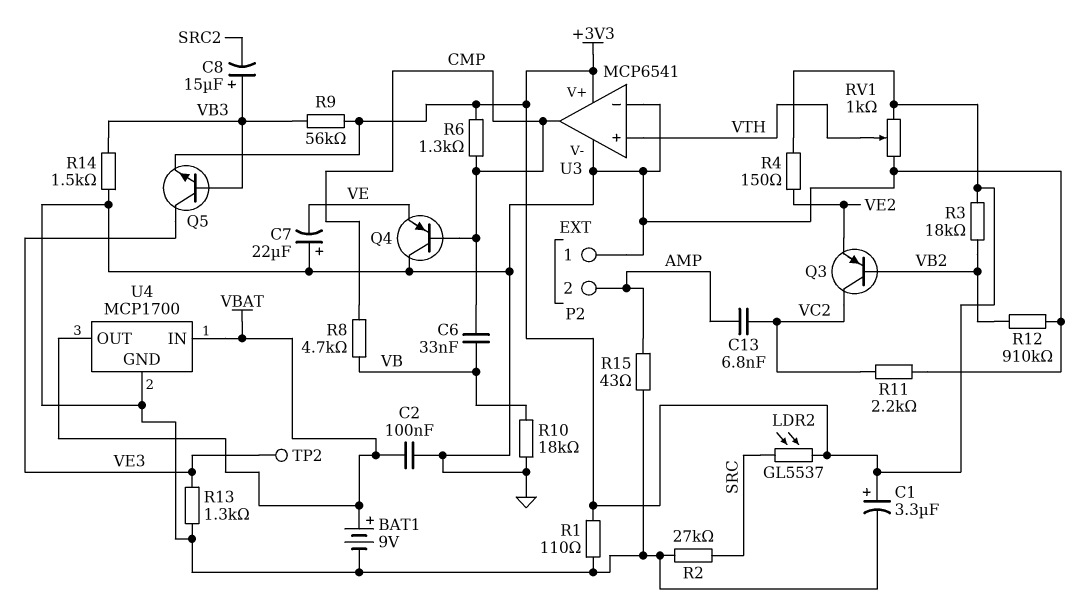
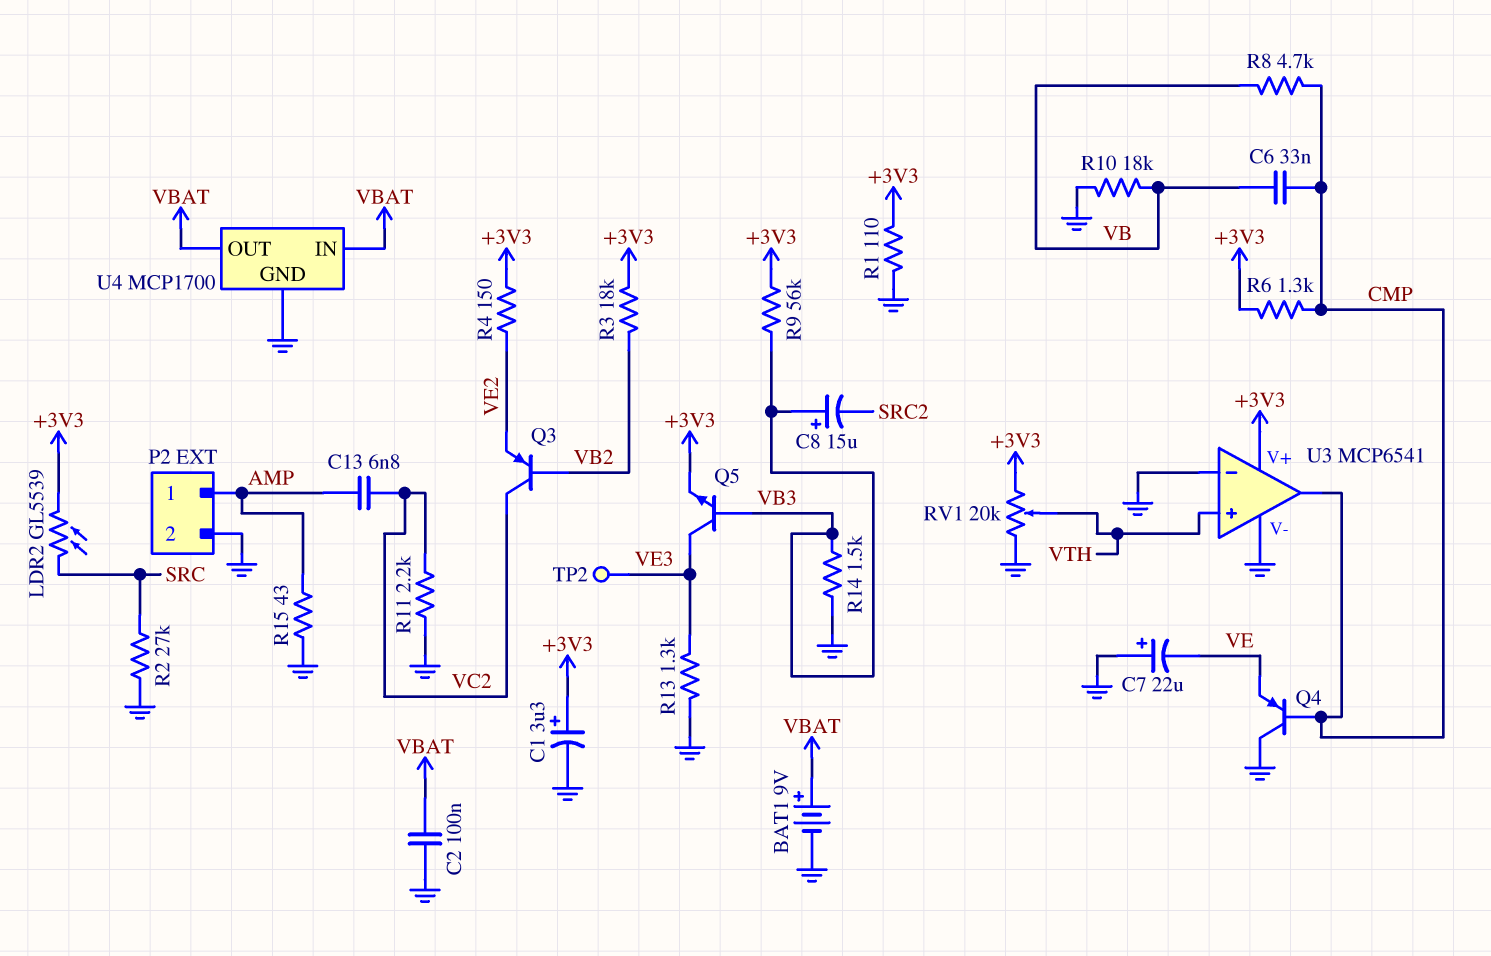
LDR2: GL5537 (+3V3, SRC) -> GL5539 (+3V3, SRC)
P2 pin 1: GND -> AMP
P2 pin 2: AMP -> GND
R12: 910k (GND, VB2) -> none
RV1: 1k (+3V3, GND, wiper VTH) -> 20k (+3V3, GND, wiper VTH)

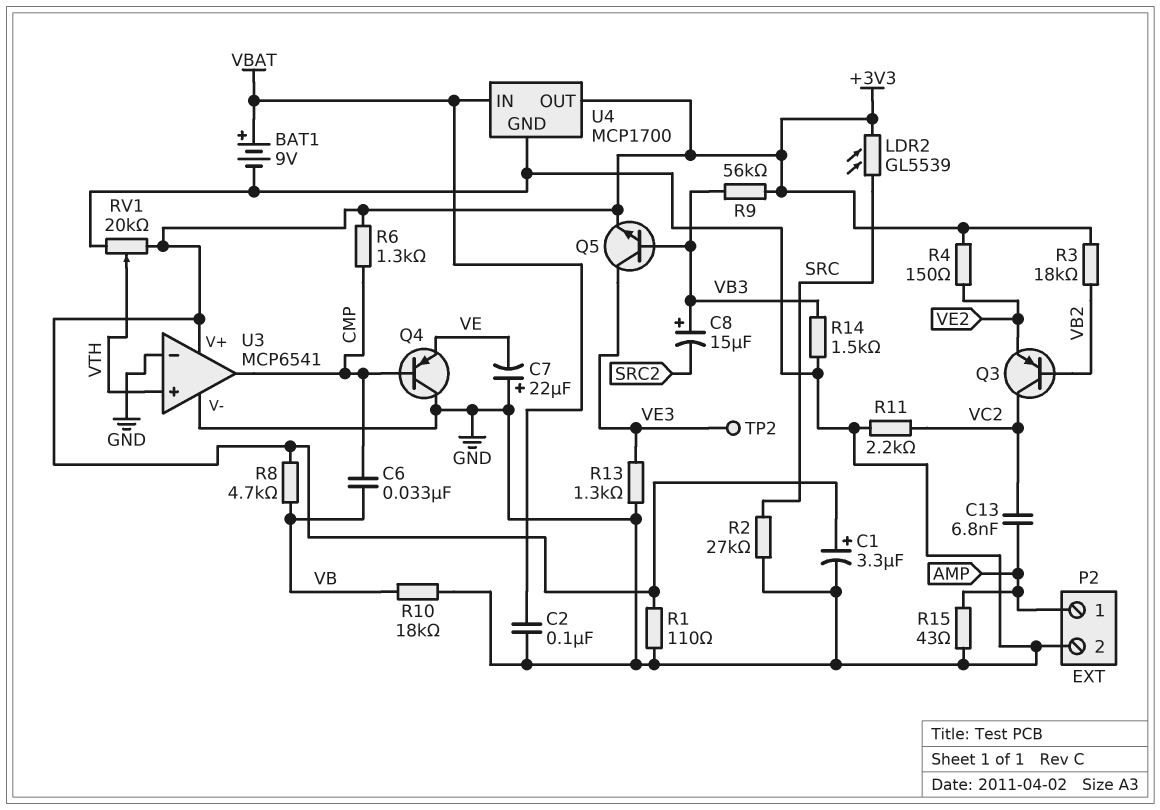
R8: 4.7k (CMP, VB) -> 4.7k (+3V3, VB)
U4 pin OUT: VBAT -> +3V3

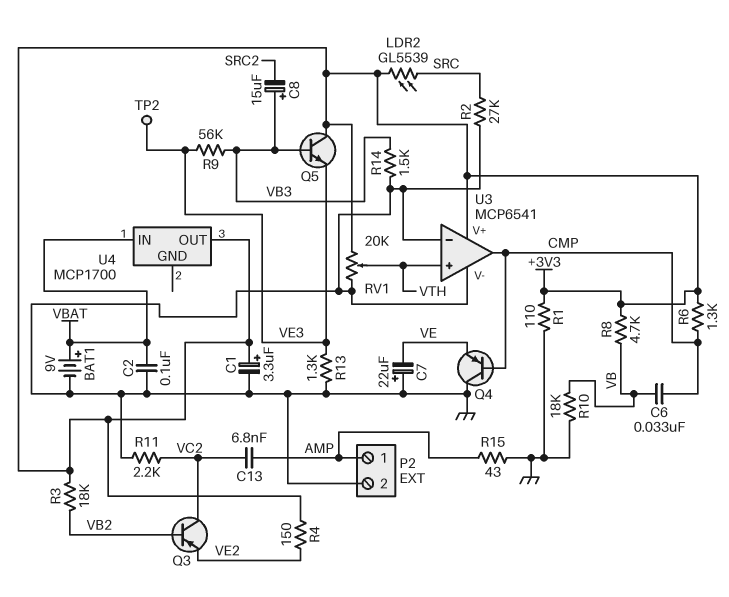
Q5: NPN (B VB3, C VE3, E +3V3) -> NPN (B VB3, C +3V3, E VE3)
R9: 56k (+3V3, VB3) -> 56k (VB3, VE3)
U4 pin GND: GND -> none

